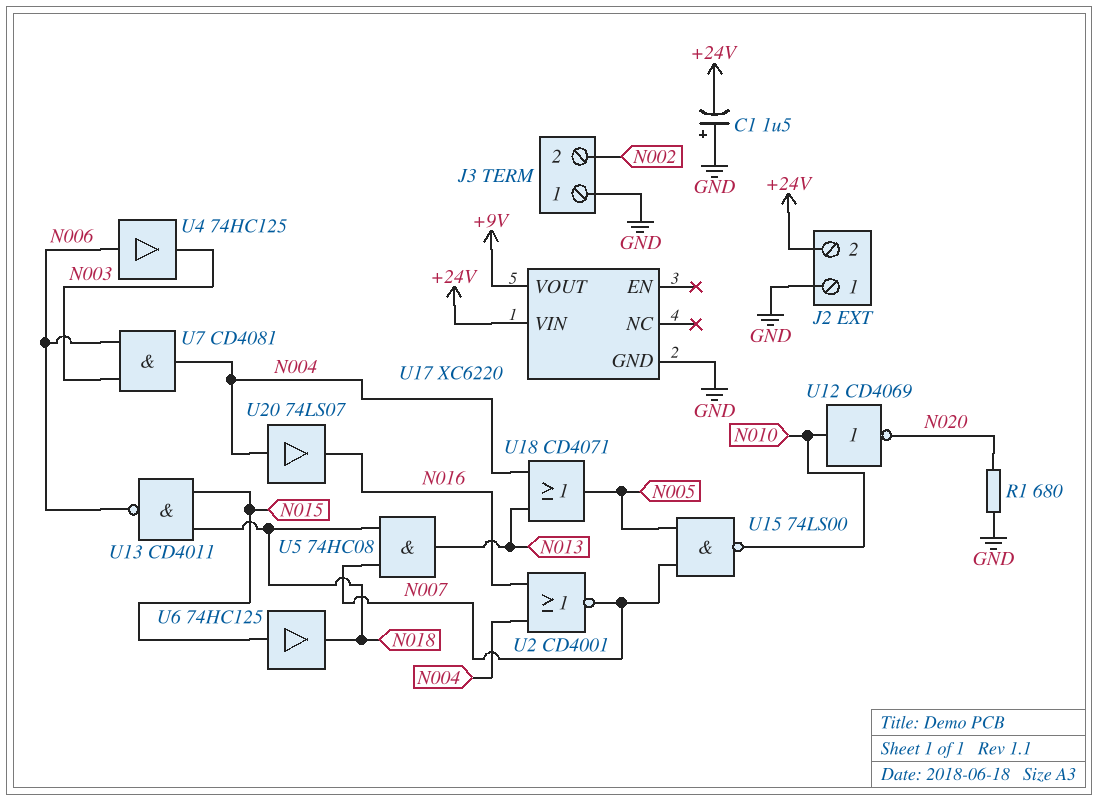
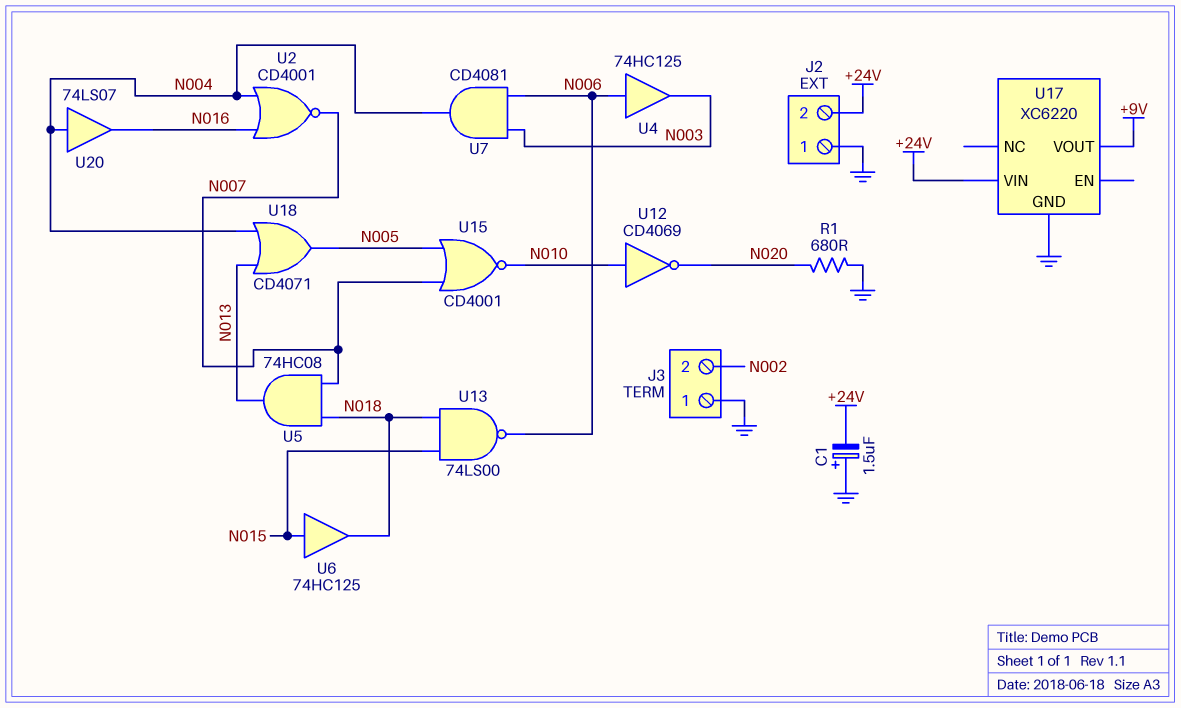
U13: NAND CD4011 (in N015, in N018, out N006) -> NAND 74LS00 (in N015, in N018, out N006)
U15: NAND 74LS00 (in N005, in N007, out N010) -> NOR CD4001 (in N005, in N007, out N010)

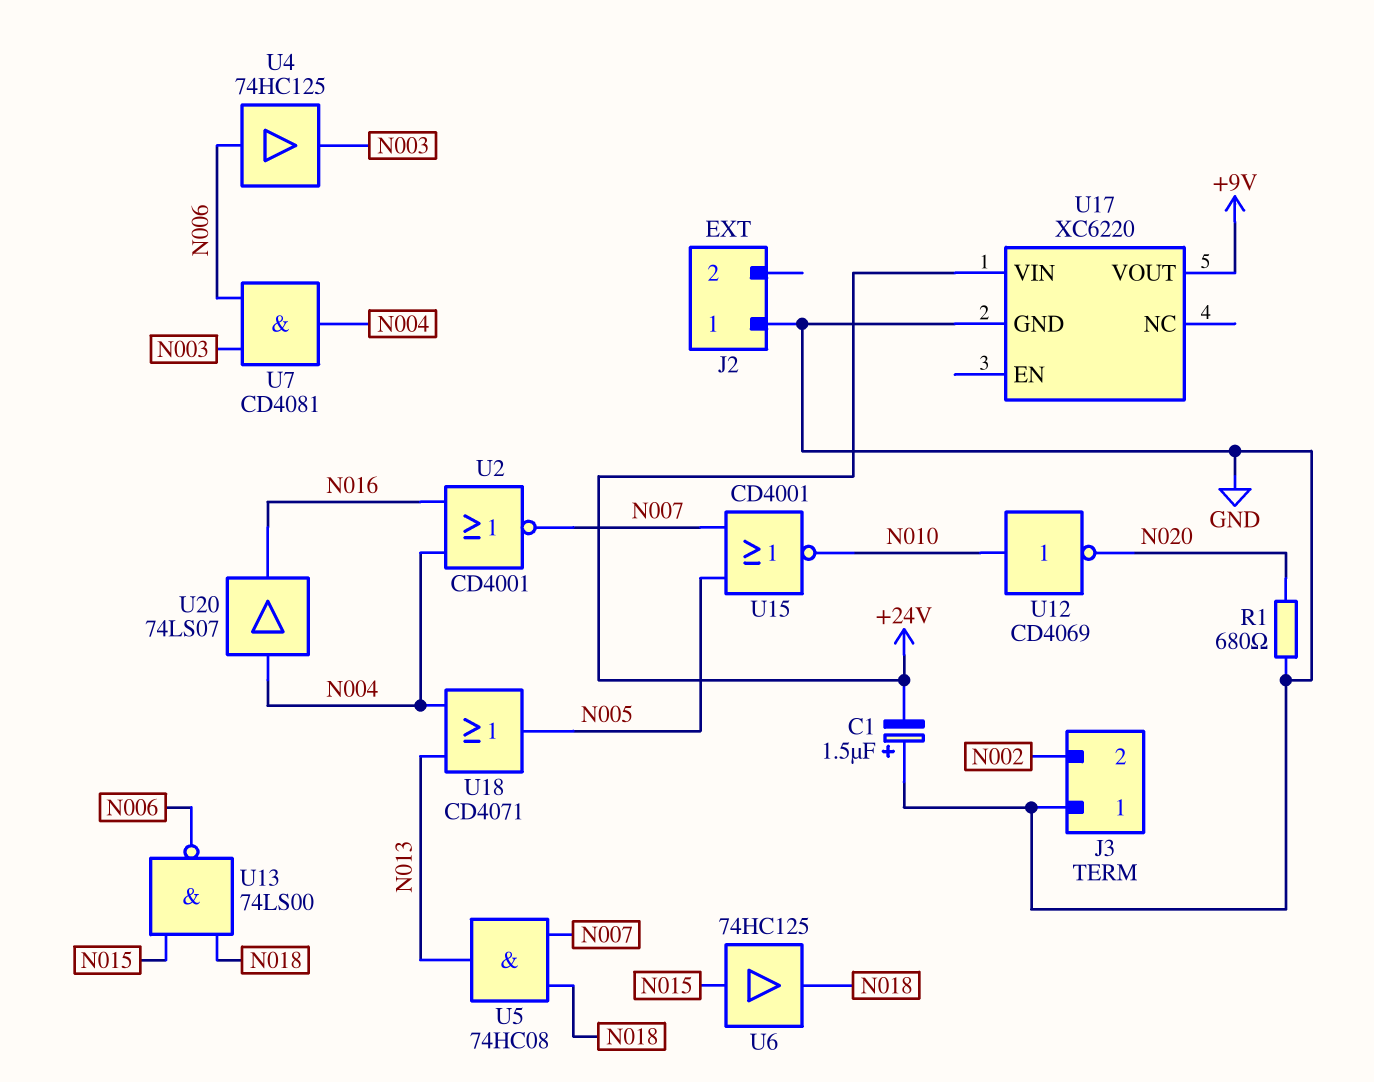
J2 pin 2: +24V -> none

